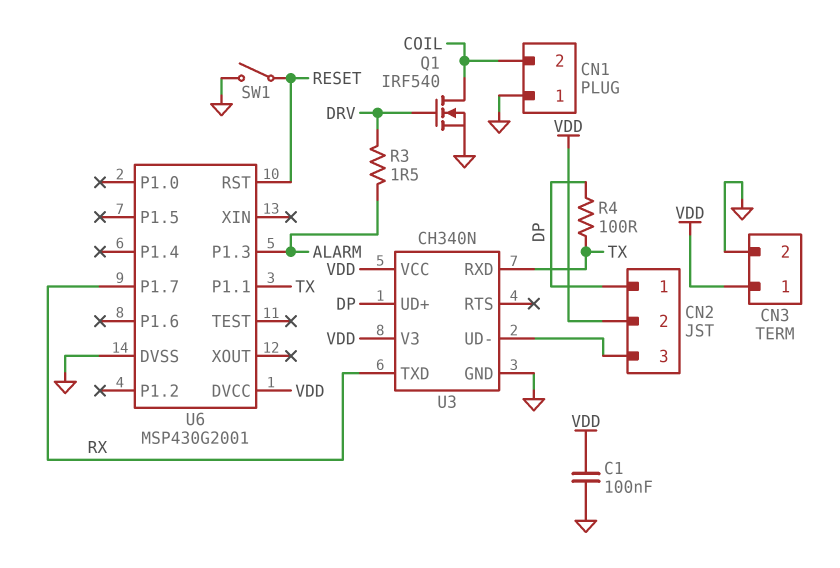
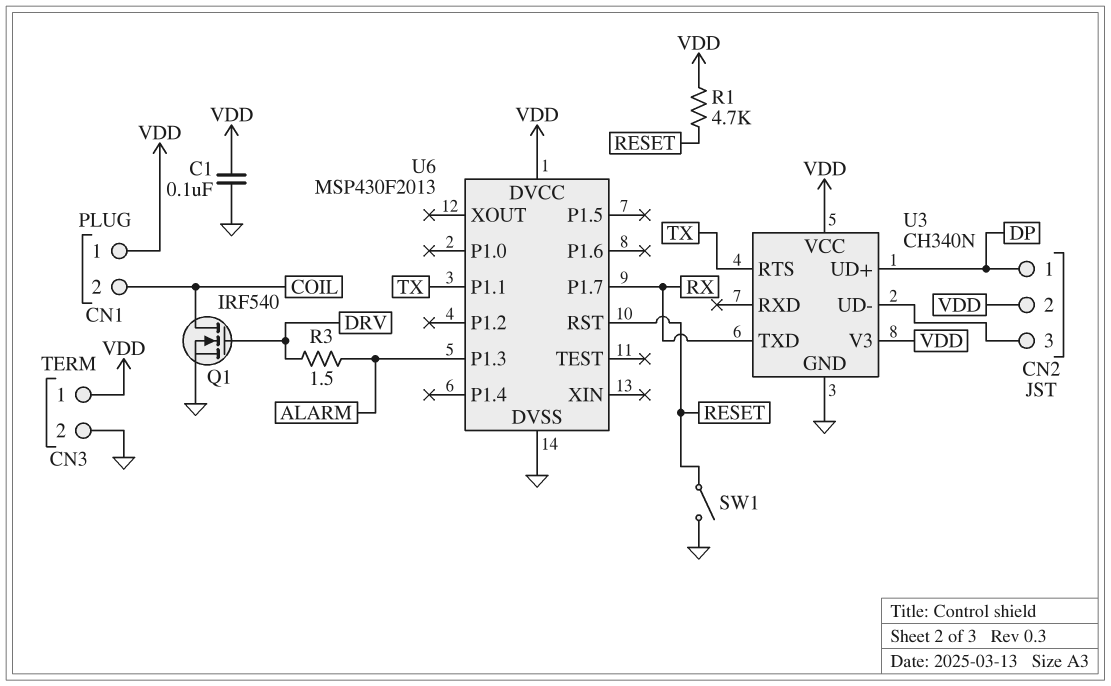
CN1 pin 1: GND -> VDD
R1: none -> 4.7k (RESET, VDD)
R4: 100 (DP, TX) -> none
U3 pin RTS: none -> TX
U3 pin RXD: TX -> none
U6: MSP430G2001 -> MSP430F2013

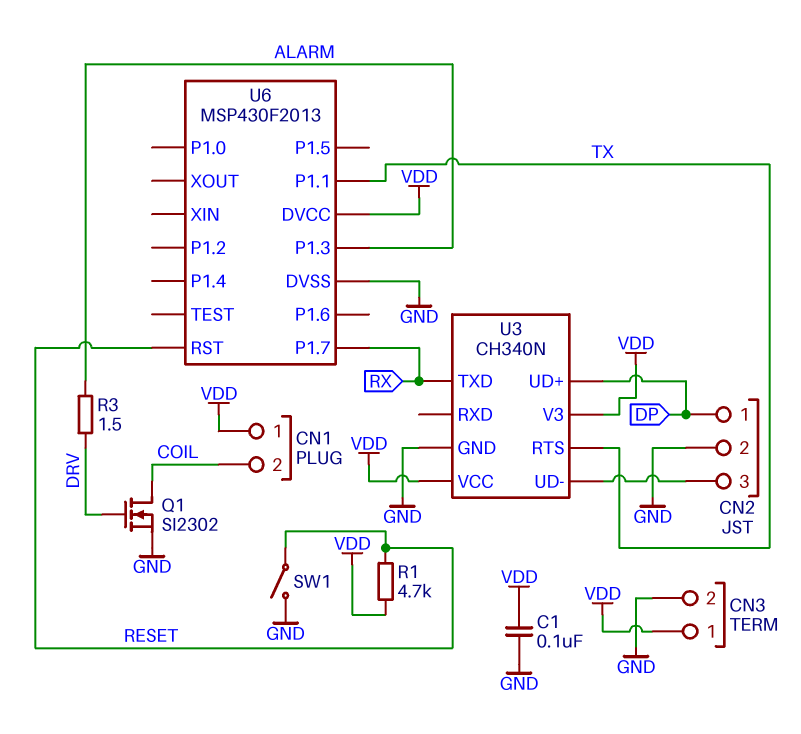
CN2 pin 2: VDD -> GND
Q1: NMOS IRF540 (G DRV, D COIL, S GND) -> NMOS SI2302 (G DRV, D COIL, S GND)

